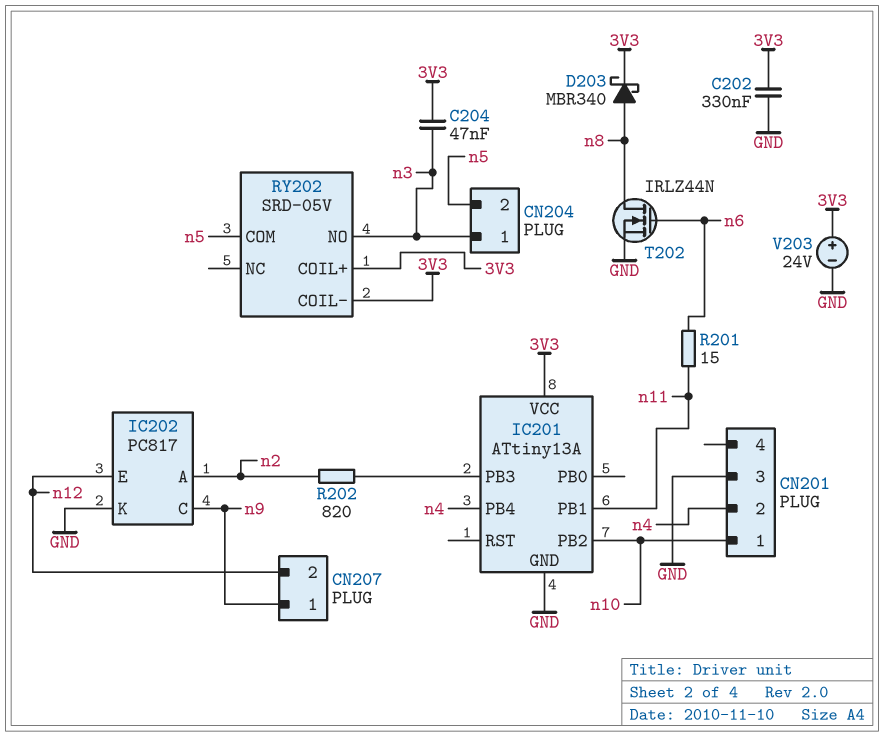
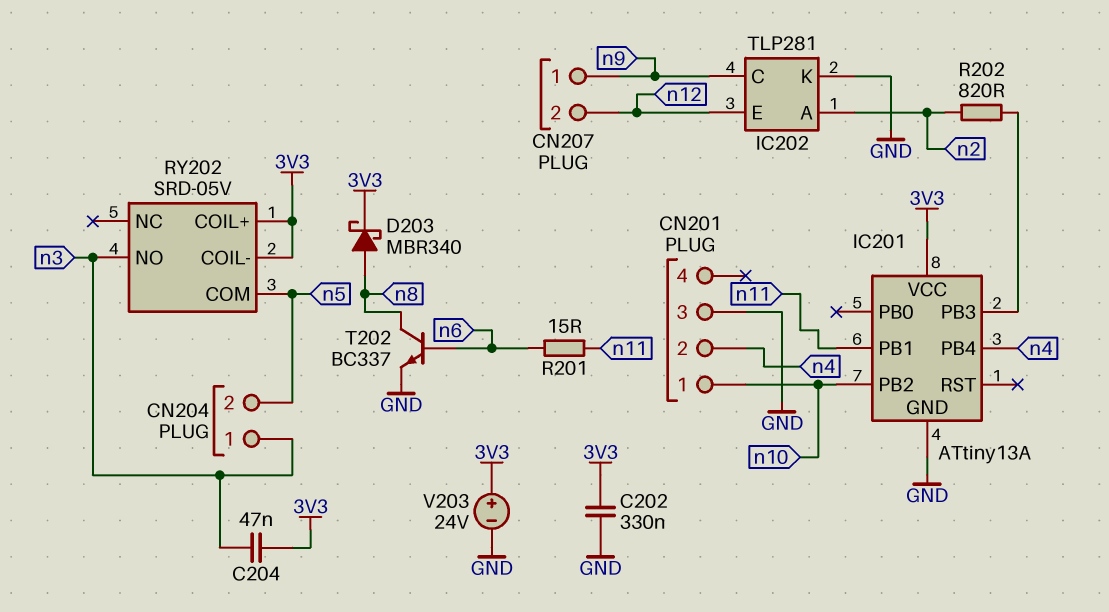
IC202: PC817 -> TLP281
T202: NMOS IRLZ44N (G n6, D n8, S GND) -> NPN BC337 (B n6, C n8, E GND)

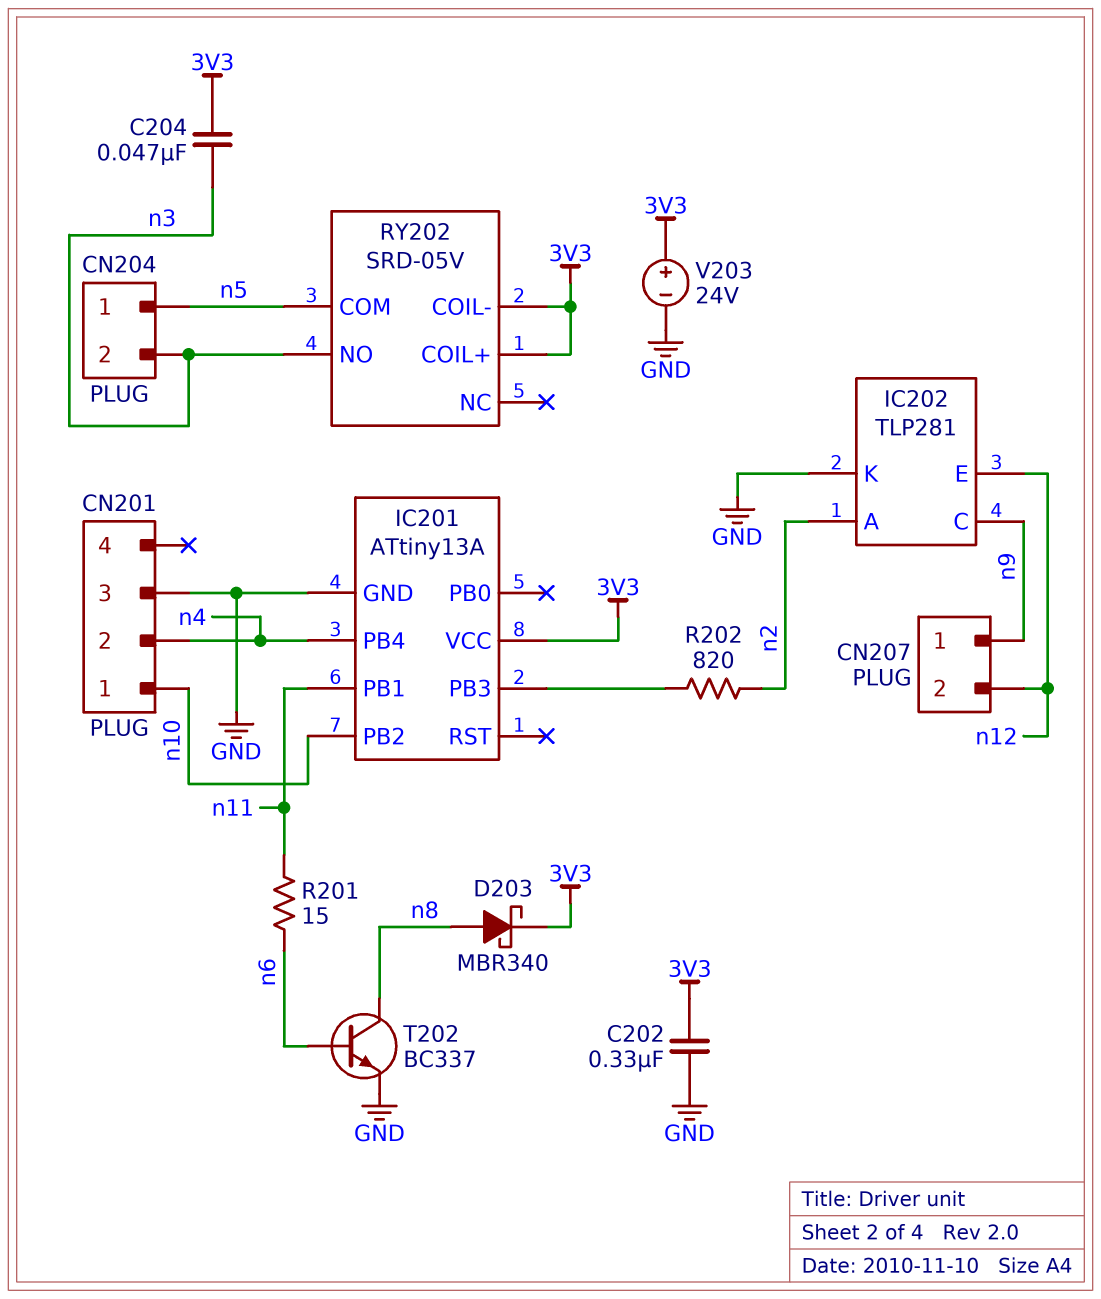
CN204 pin 1: n3 -> n5
CN204 pin 2: n5 -> n3

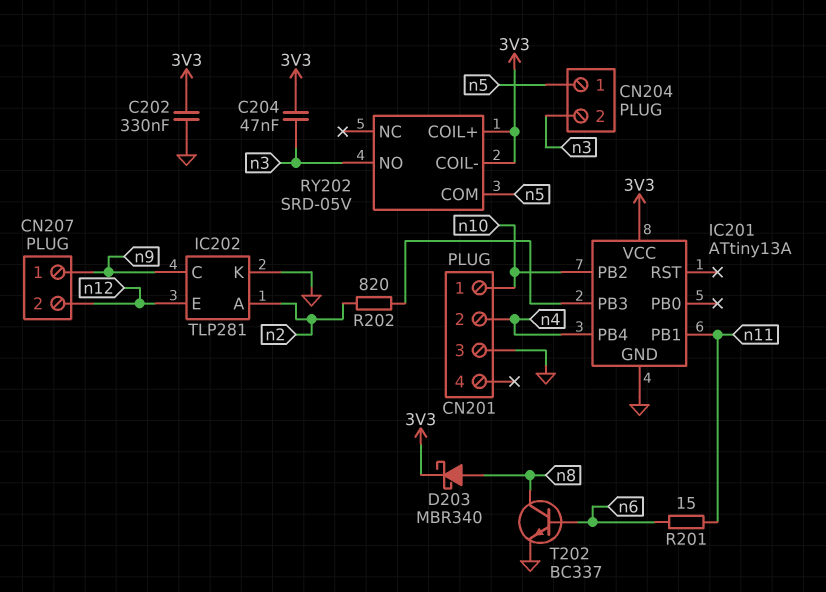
V203: 24V (plus 3V3, minus GND) -> none

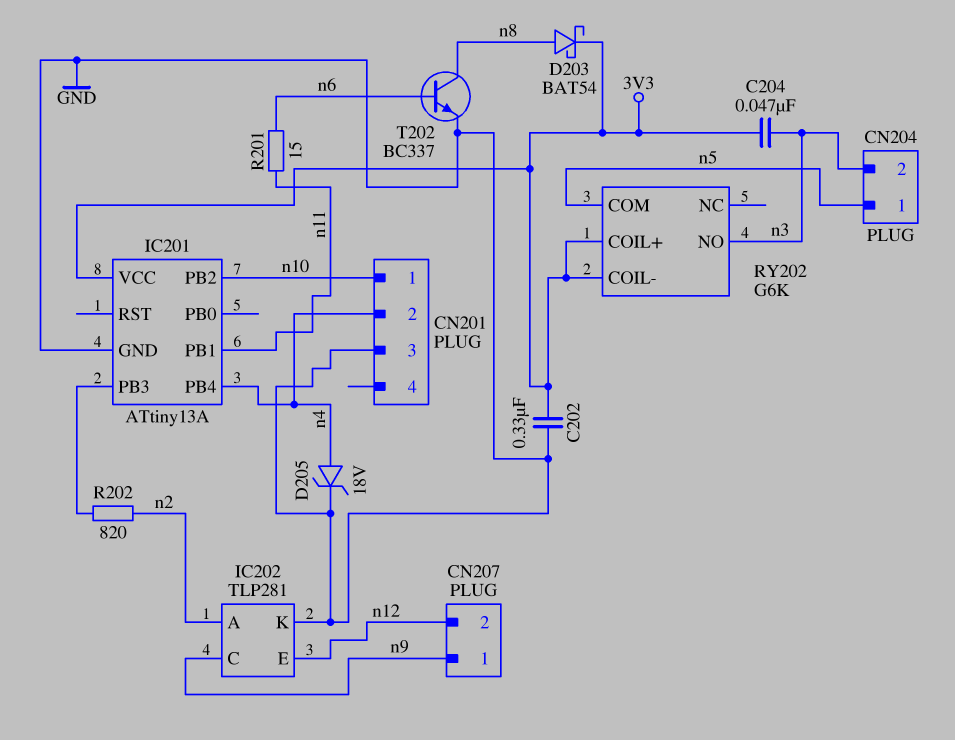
D203: schottky MBR340 (A n8, K 3V3) -> schottky BAT54 (A n8, K 3V3)
D205: none -> zener 18V (A n4, K GND)
RY202: SRD-05V -> G6K

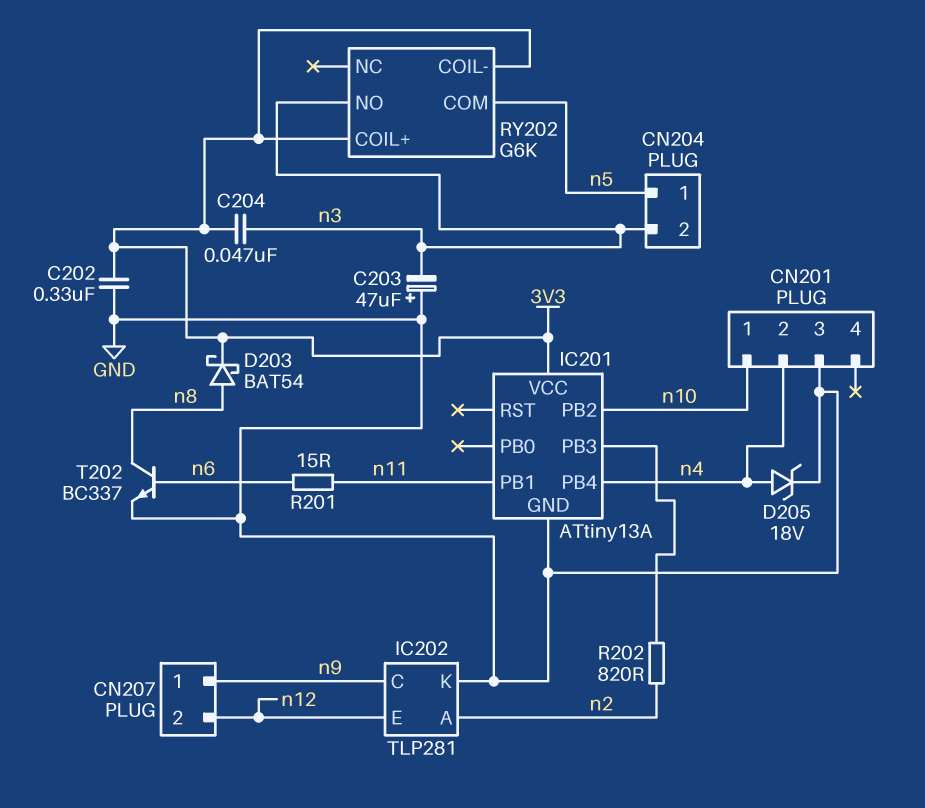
C203: none -> 47uF (plus GND, minus n3)

